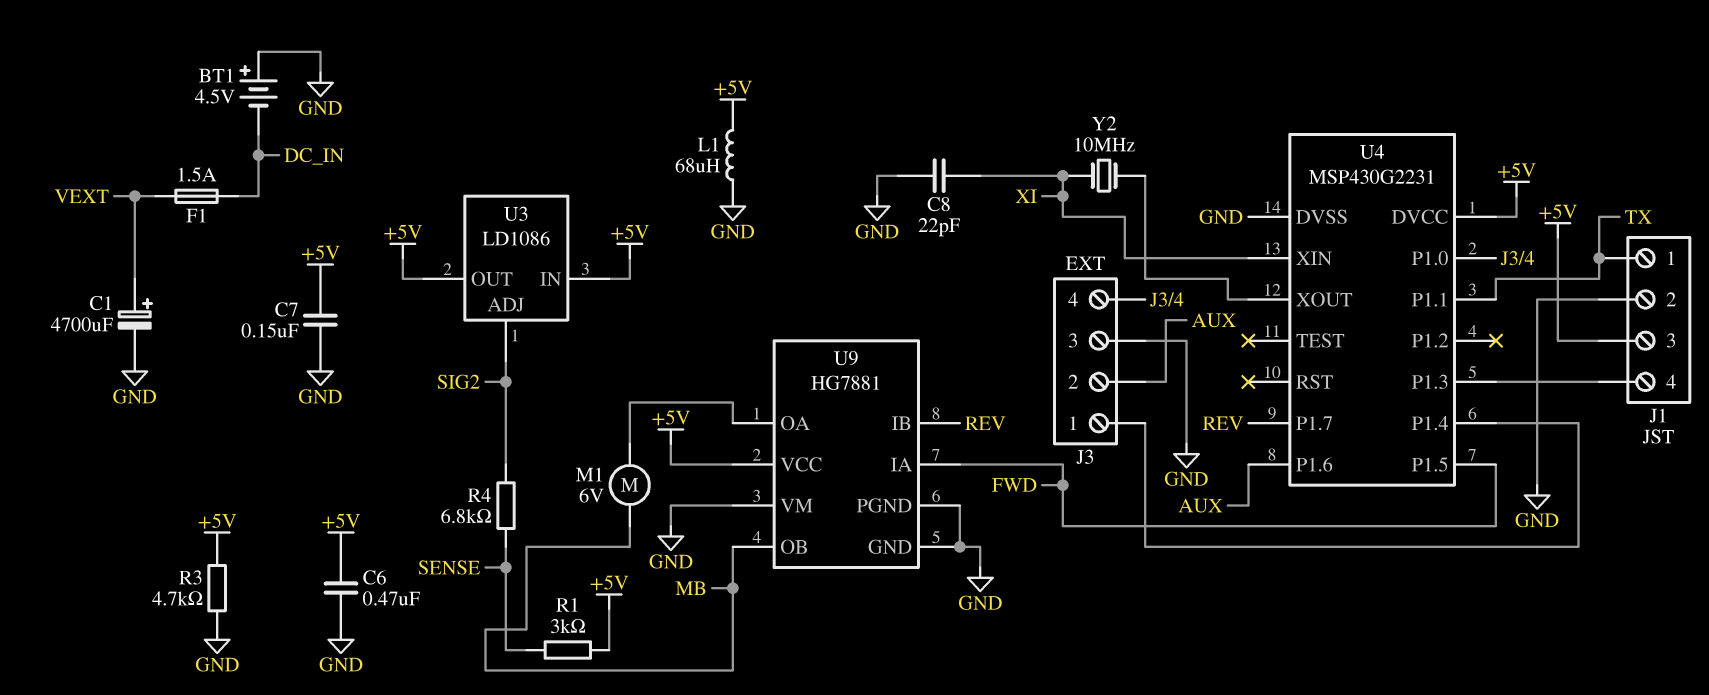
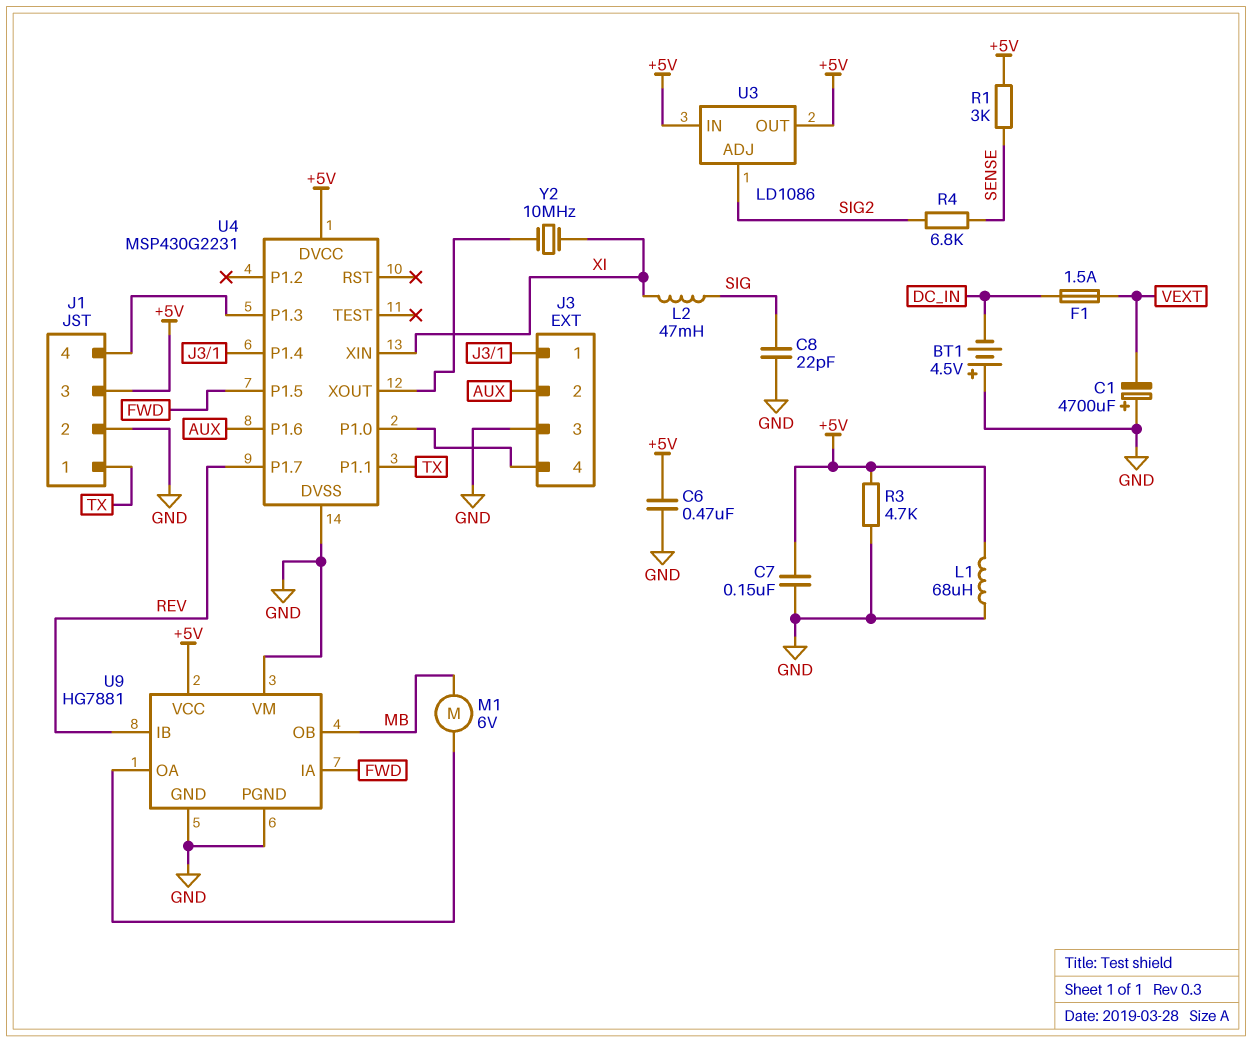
C1: 4700uF (plus VEXT, minus GND) -> 4700uF (plus GND, minus VEXT)
C8: 22pF (GND, XI) -> 22pF (GND, SIG)
L2: none -> 47mH (SIG, XI)

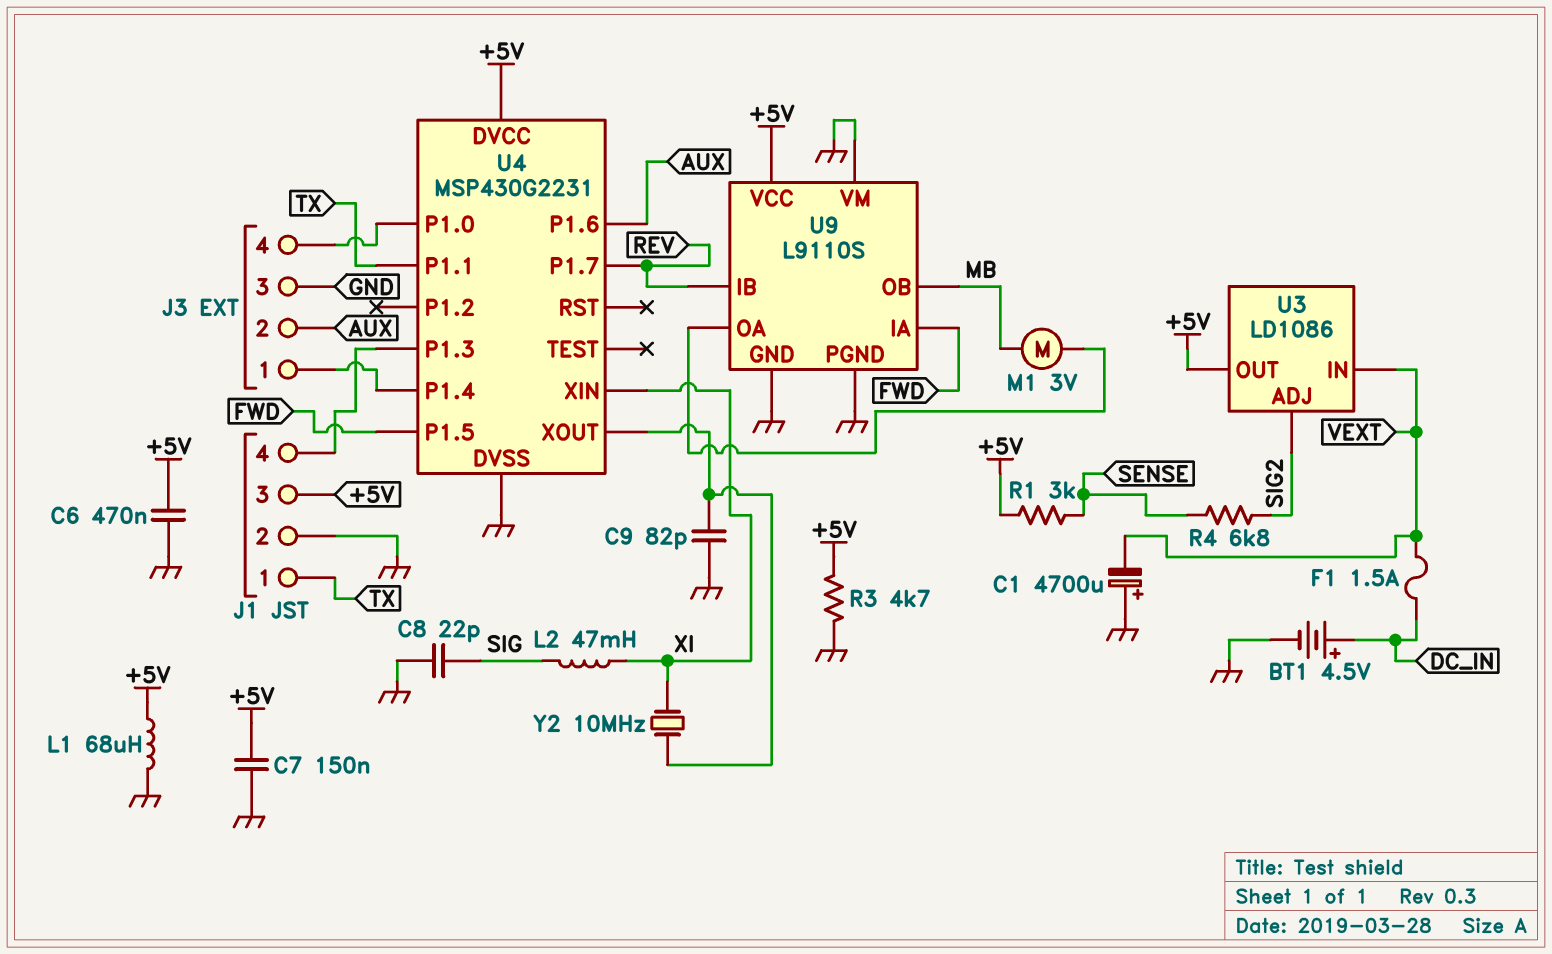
BT1: 4.5V (plus GND, minus DC_IN) -> 4.5V (plus DC_IN, minus GND)
C9: none -> 82pF (GND, U4/XOUT)
M1: motor 6V (MB, U9/OA) -> motor 3V (MB, U9/OA)
U3 pin IN: +5V -> VEXT
U9: HG7881 -> L9110S

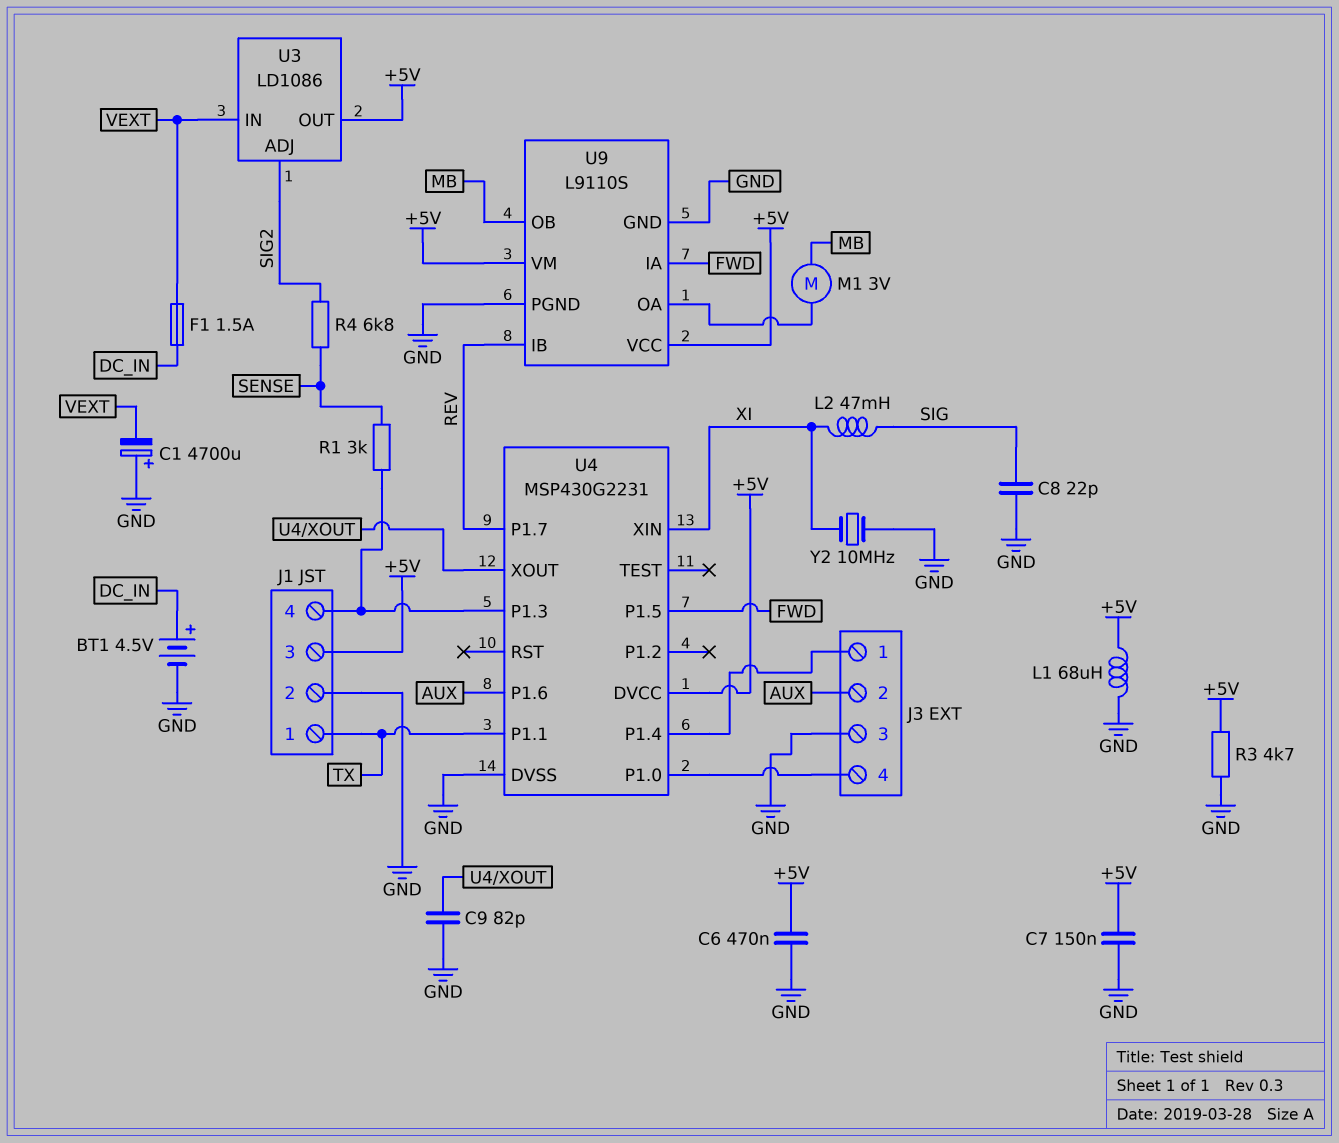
R1: 3k (+5V, SENSE) -> 3k (J1/4, SENSE)
U9 pin VM: GND -> +5V
Y2: 10MHz (U4/XOUT, XI) -> 10MHz (GND, XI)

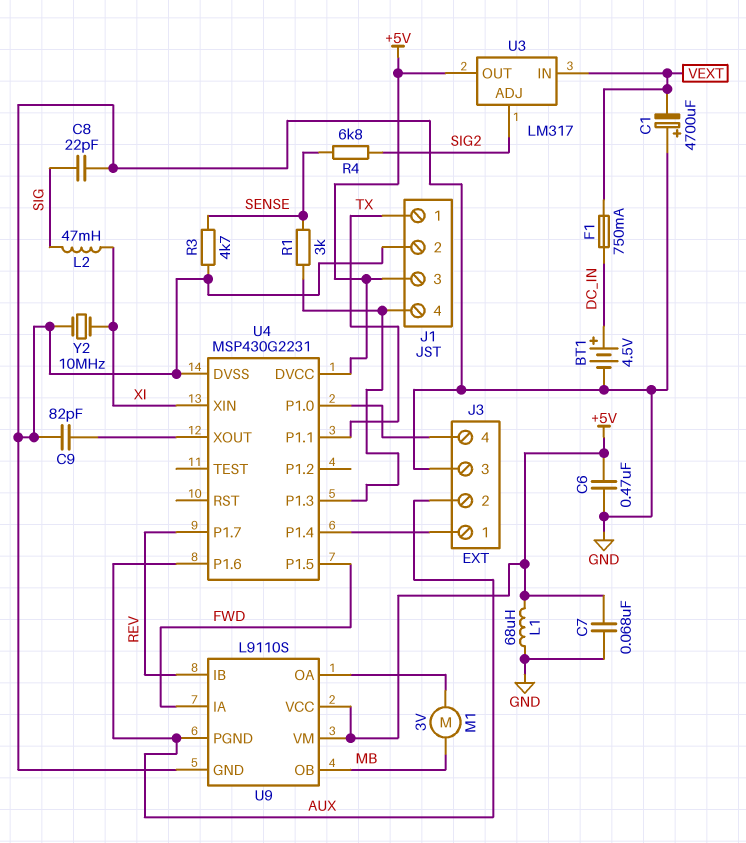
C7: 150nF (+5V, GND) -> 68nF (+5V, GND)
F1: 1.5A (DC_IN, VEXT) -> 750mA (DC_IN, VEXT)
R3: 4.7k (+5V, GND) -> 4.7k (GND, SENSE)
U3: LD1086 -> LM317
U9 pin PGND: GND -> AUX

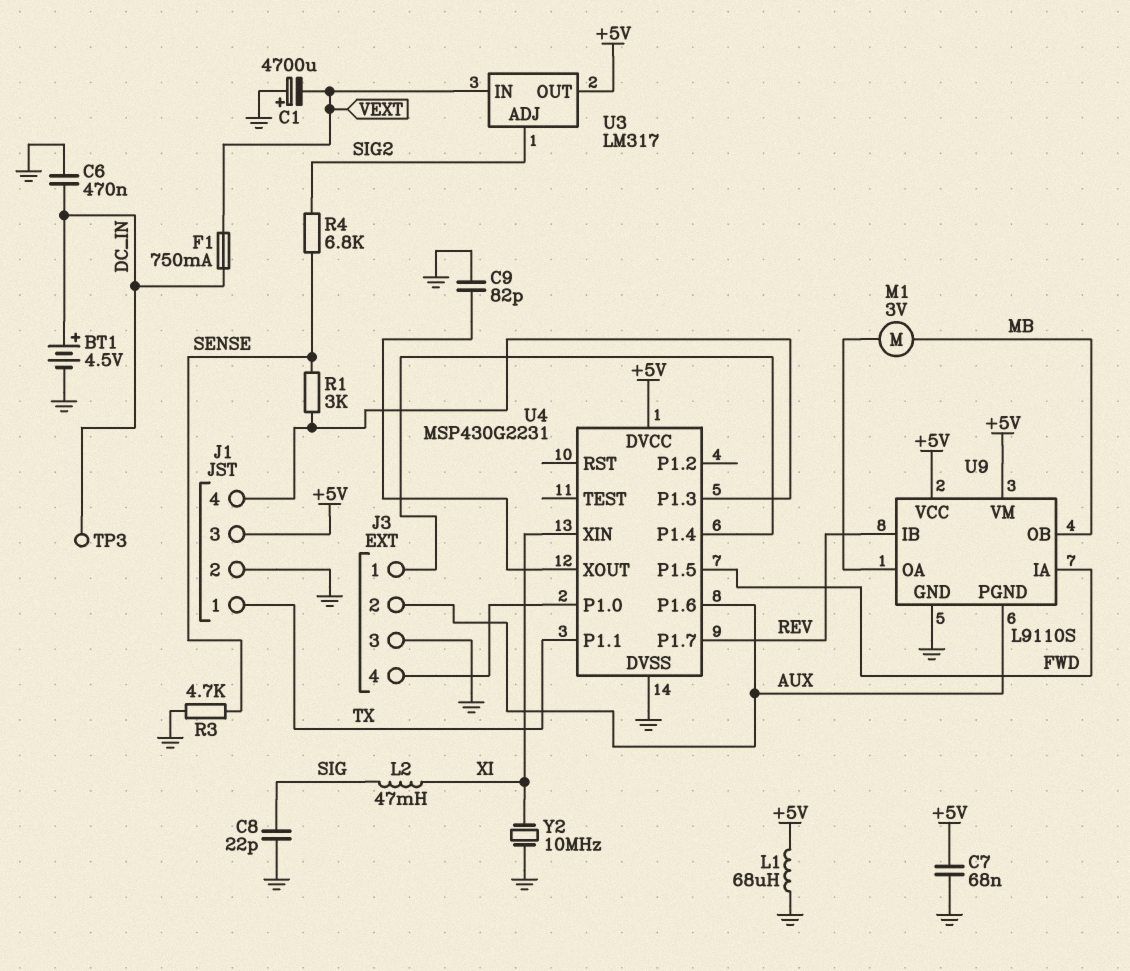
C6: 470nF (+5V, GND) -> 470nF (DC_IN, GND)
TP3: none -> test point (DC_IN)

